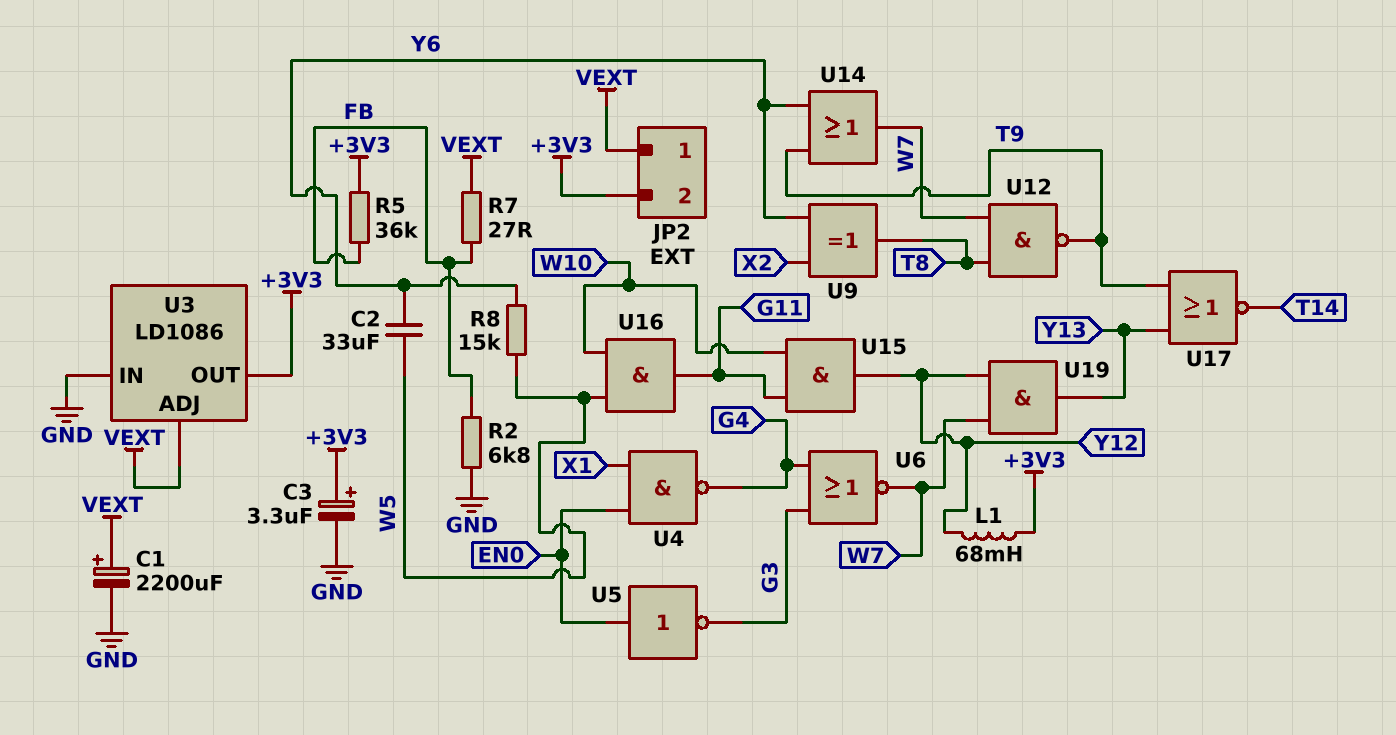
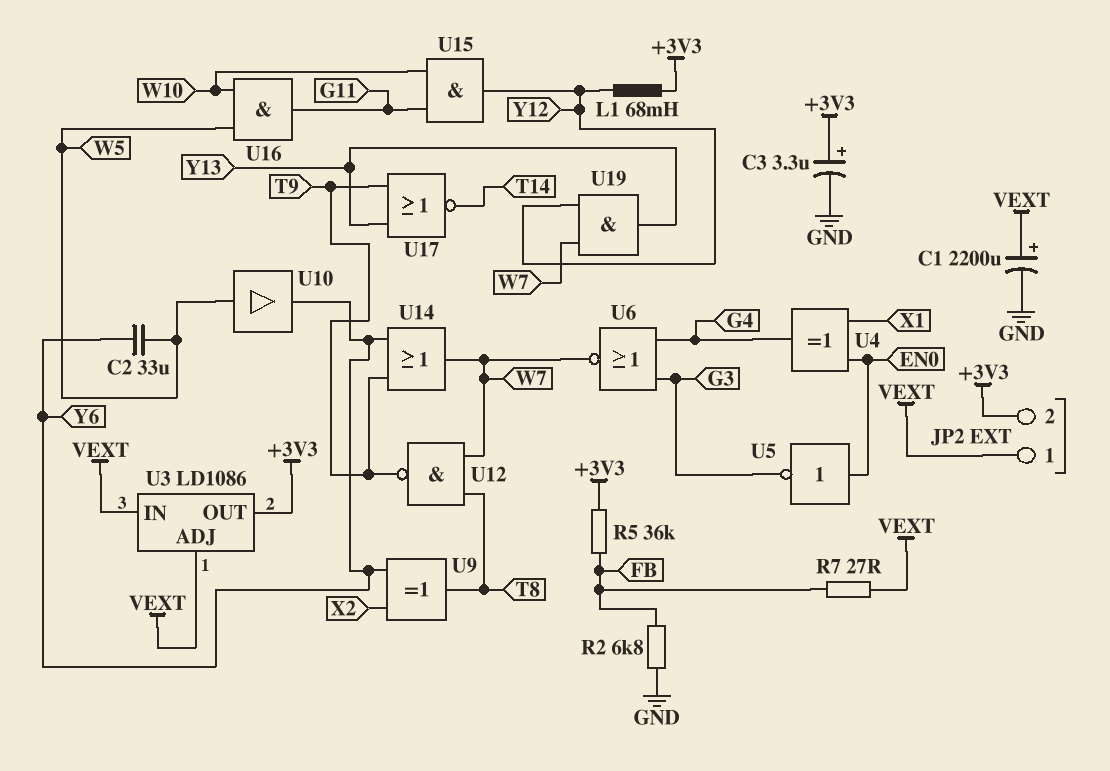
R8: 15k (W5, Y6) -> none
U3 pin IN: GND -> VEXT
U4: NAND (in EN0, in X1, out G4) -> XOR (in EN0, in X1, out G4)
U10: none -> buffer (in W5, out Y6)

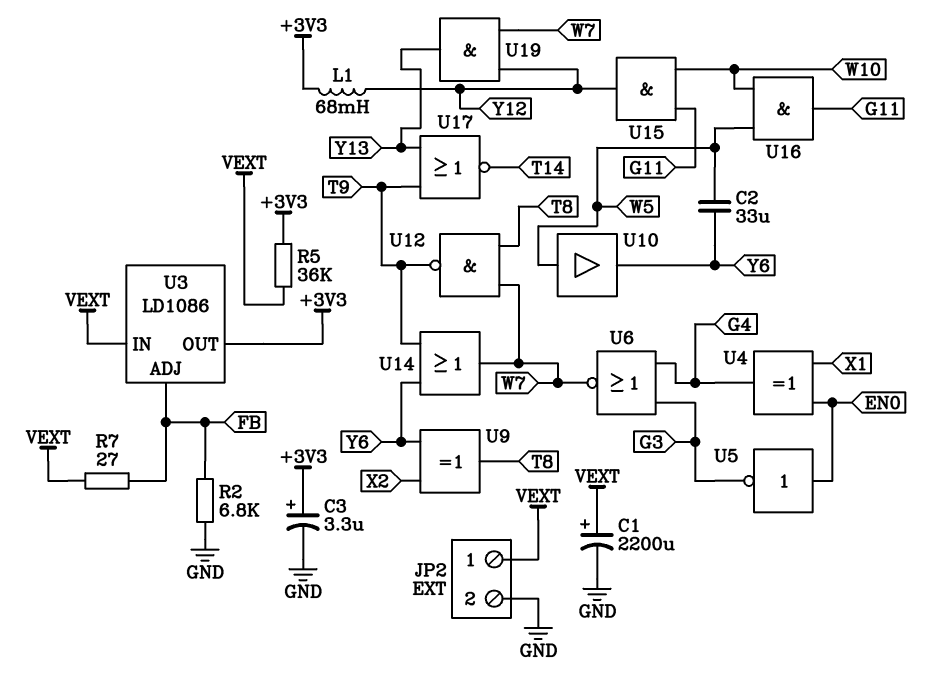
JP2 pin 2: +3V3 -> GND
R5: 36k (+3V3, FB) -> 36k (+3V3, VEXT)
U3 pin ADJ: VEXT -> FB

